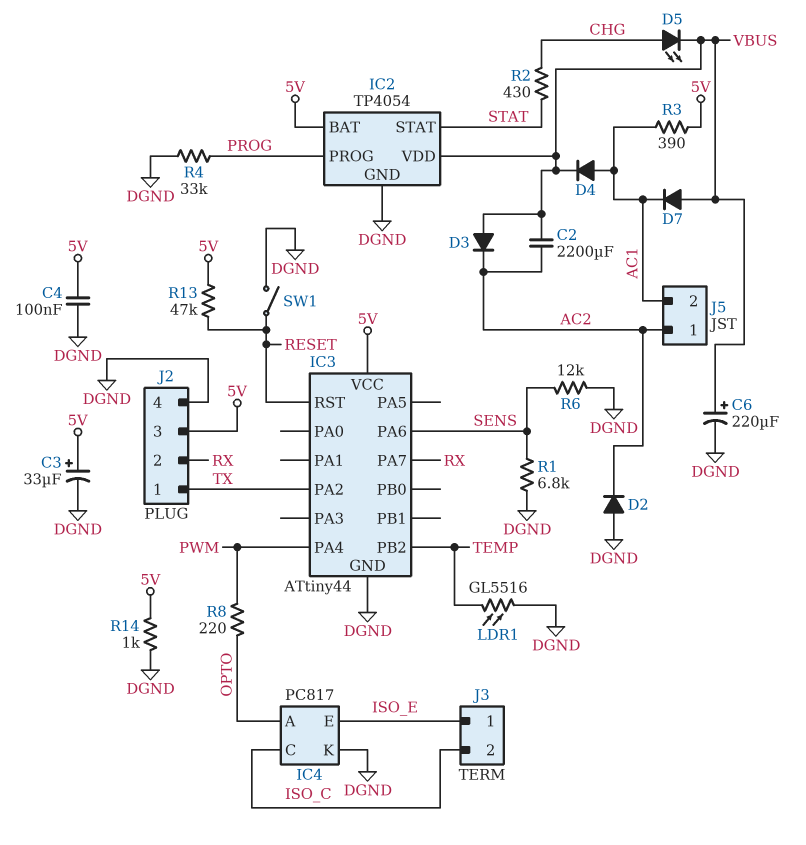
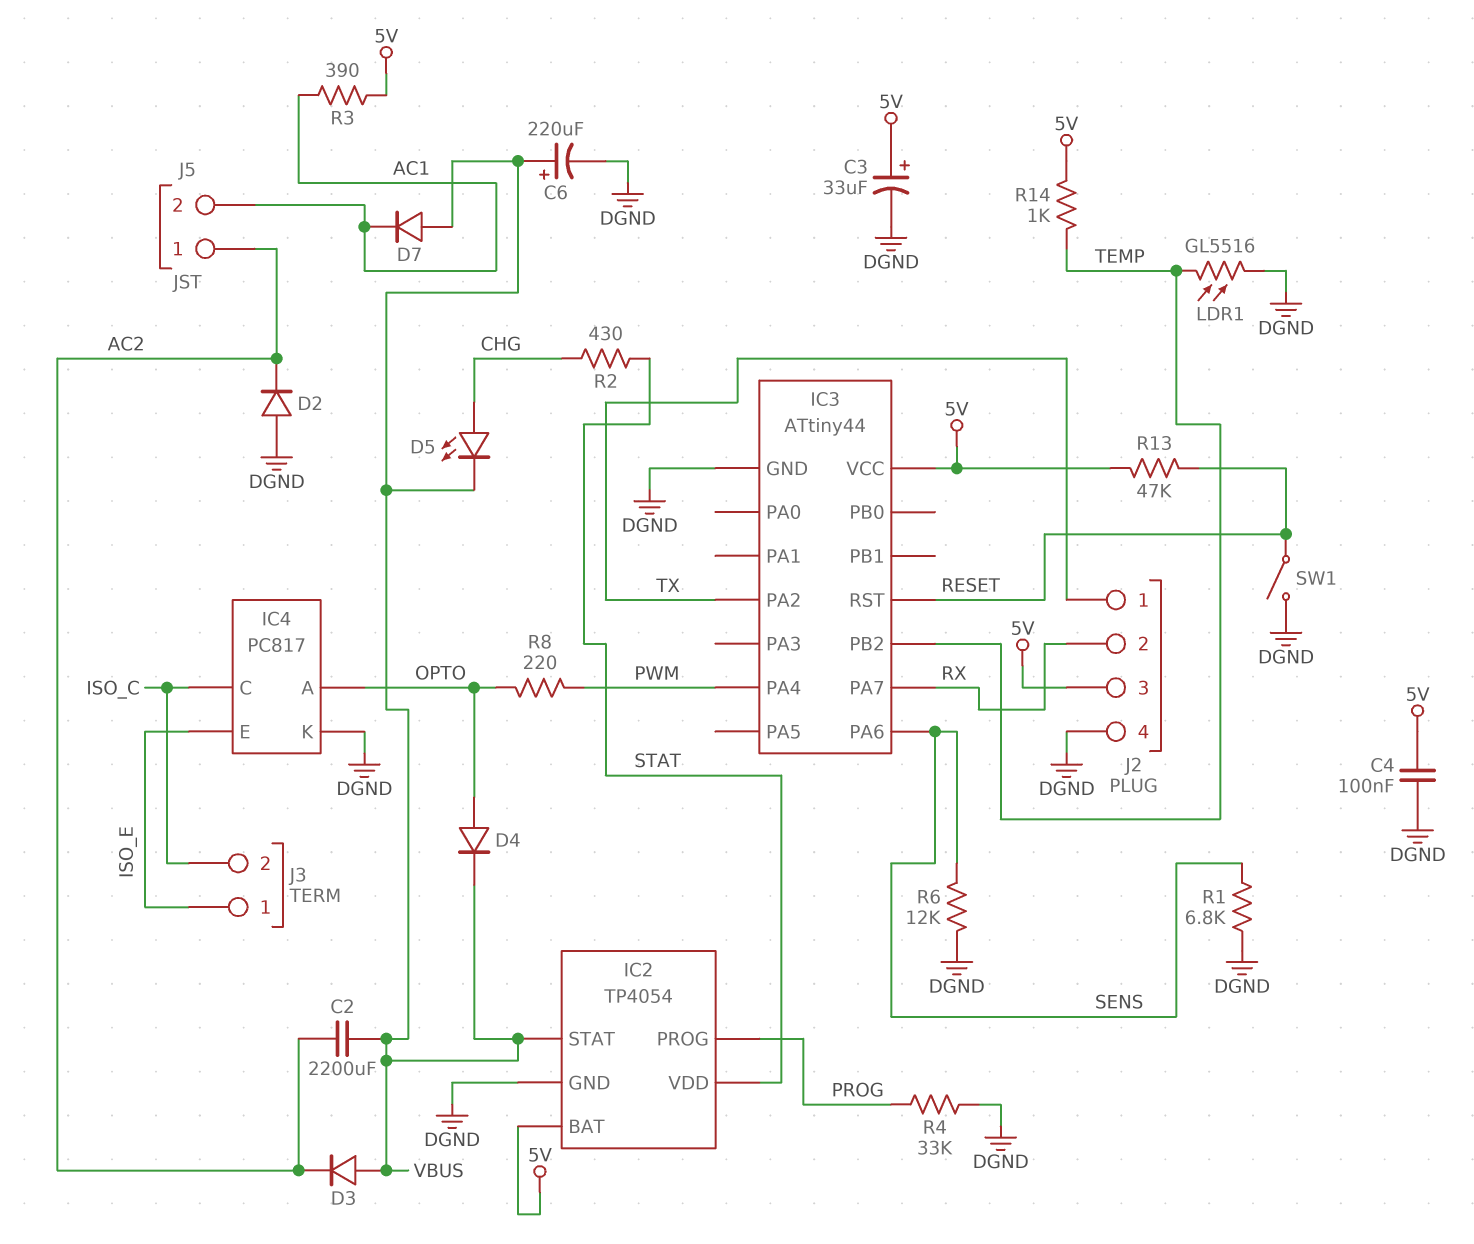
D4: diode (A AC1, K VBUS) -> diode (A OPTO, K VBUS)
IC2 pin STAT: STAT -> VBUS
IC2 pin VDD: VBUS -> STAT
R14: 1k (5V, DGND) -> 1k (5V, TEMP)

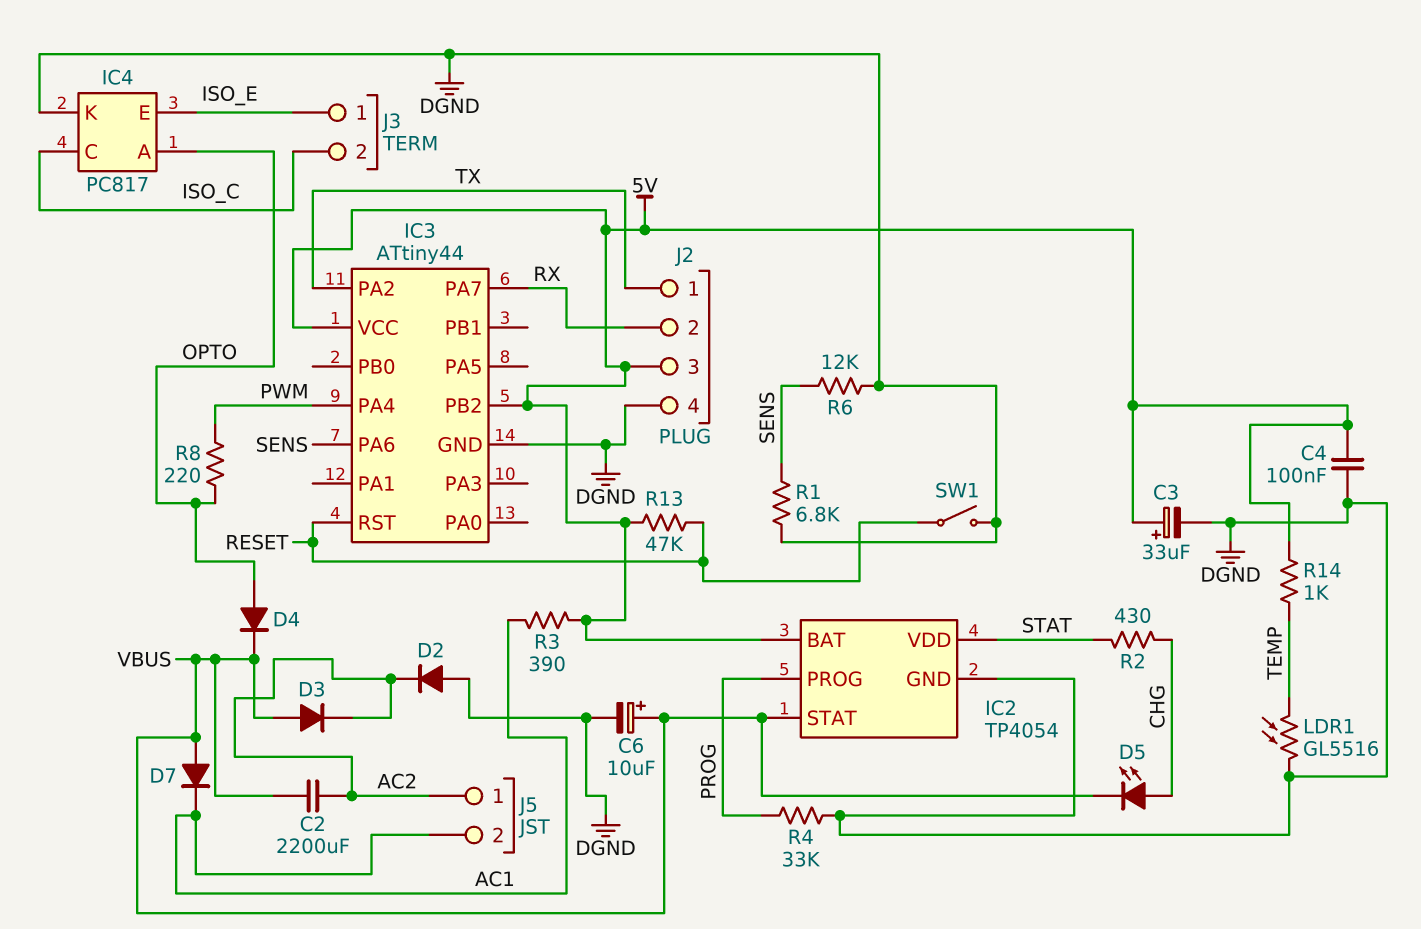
C6: 220uF (plus VBUS, minus DGND) -> 10uF (plus VBUS, minus DGND)
IC3 pin PB2: TEMP -> 5V

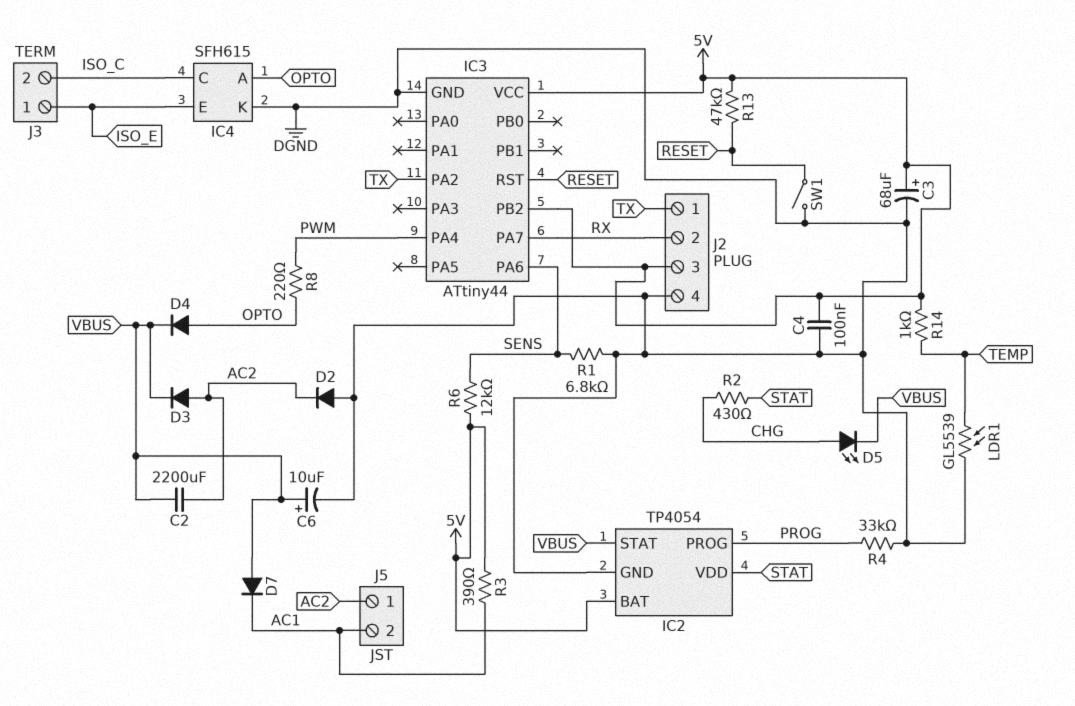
C3: 33uF (plus 5V, minus DGND) -> 68uF (plus 5V, minus DGND)
D3: diode (A VBUS, K AC2) -> diode (A AC2, K VBUS)
IC4: PC817 -> SFH615
LDR1: GL5516 (DGND, TEMP) -> GL5539 (DGND, TEMP)
R6: 12k (DGND, SENS) -> 12k (5V, SENS)

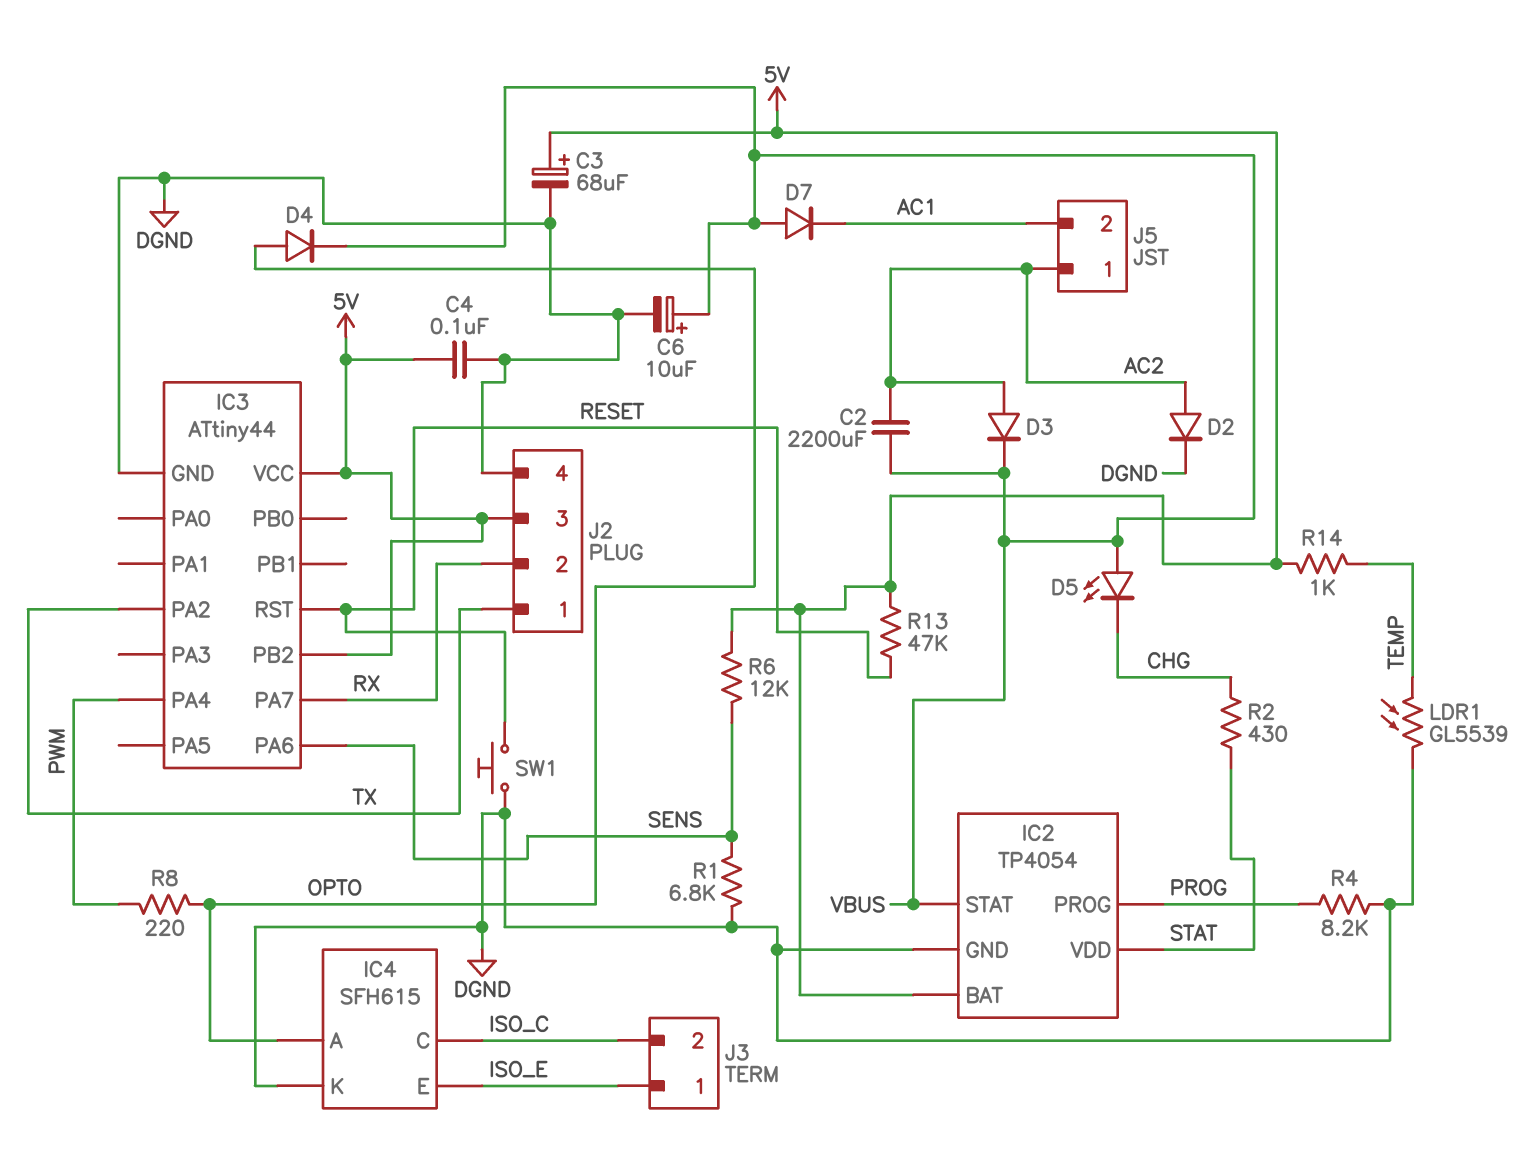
D2: diode (A DGND, K AC2) -> diode (A AC2, K DGND)
D5: LED (A CHG, K VBUS) -> LED (A VBUS, K CHG)
R3: 390 (5V, AC1) -> none
R4: 33k (DGND, PROG) -> 8.2k (DGND, PROG)
SW1: switch (DGND, RESET) -> button (DGND, RESET)

